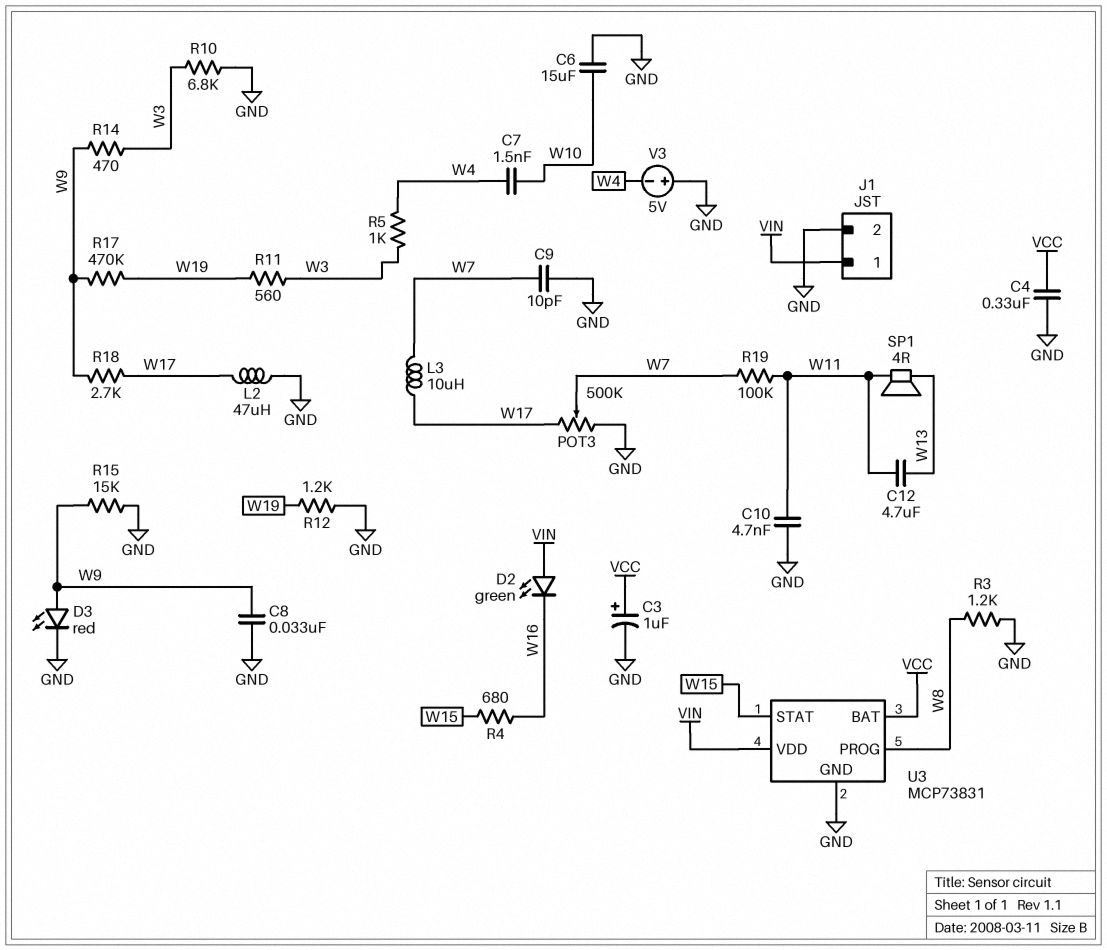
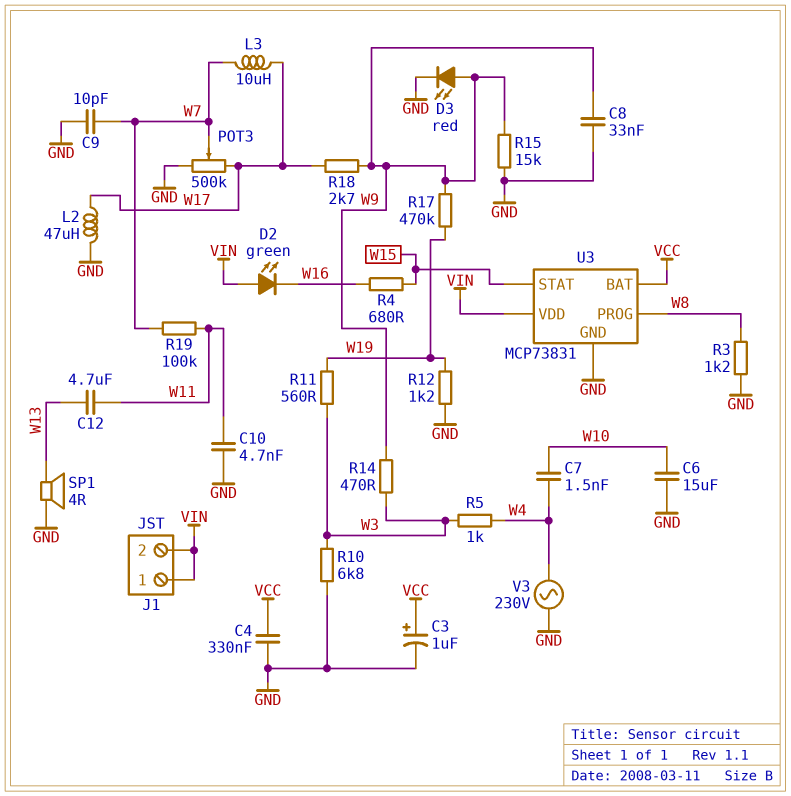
J1 pin 2: GND -> VIN
SP1: speaker 4R (W11, W13) -> speaker 4R (GND, W13)
V3: 5V (plus GND, minus W4) -> AC 230V (GND, W4)

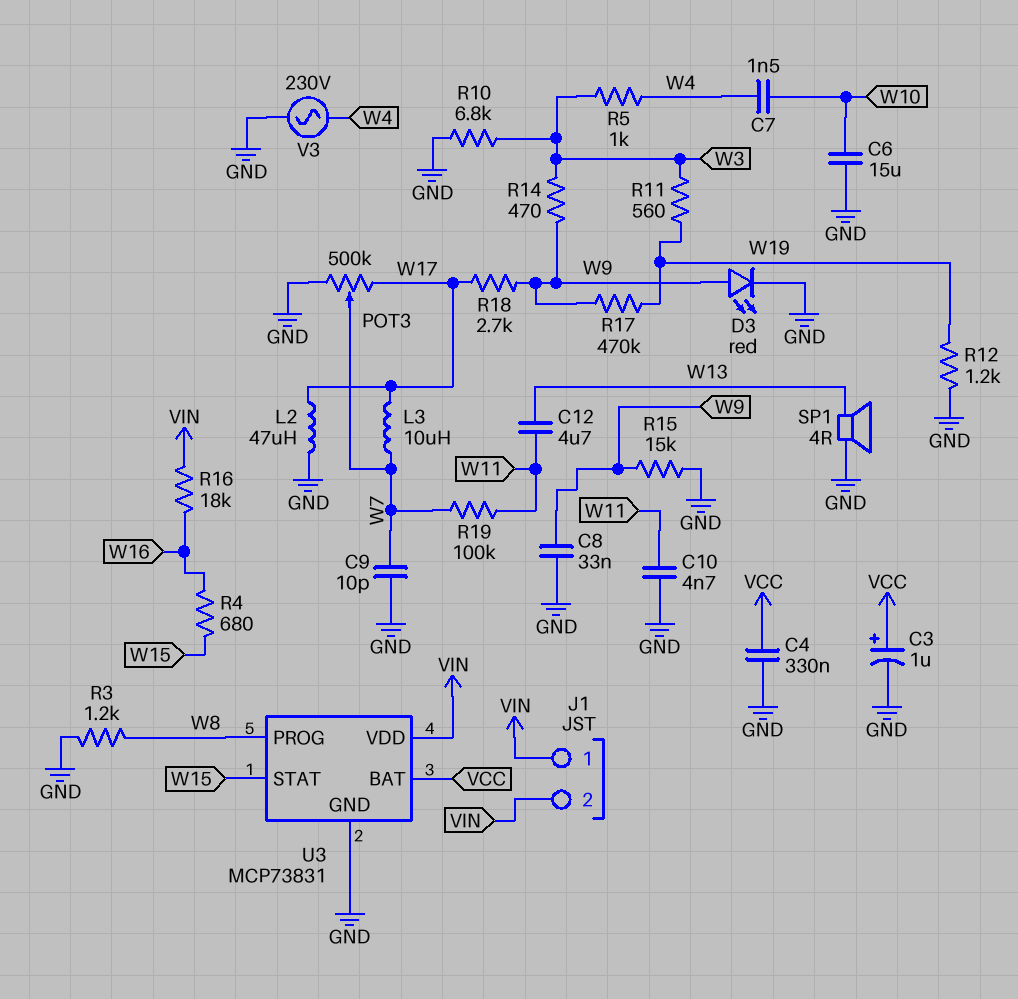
D2: LED green (A VIN, K W16) -> none
R16: none -> 18k (VIN, W16)

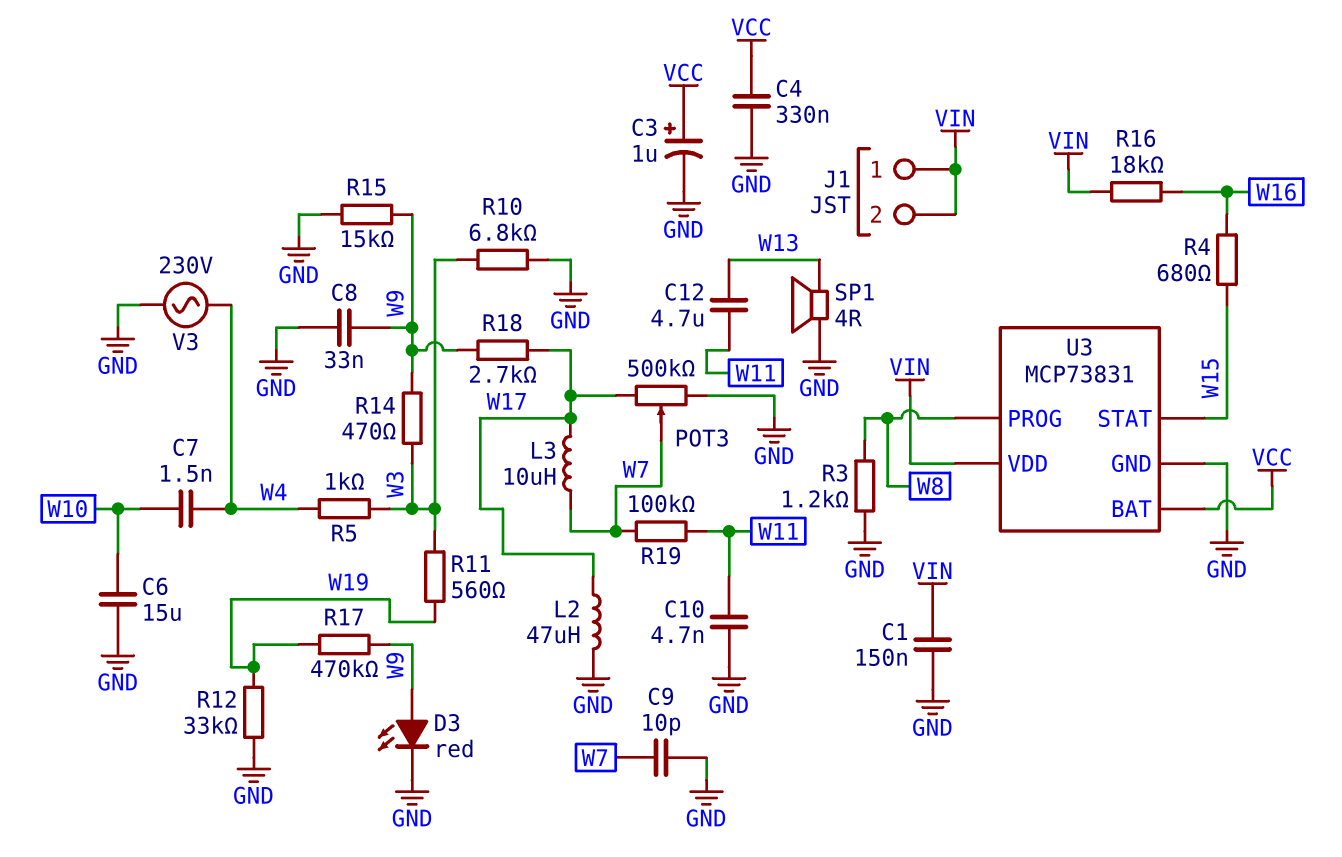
C1: none -> 150nF (GND, VIN)
R12: 1.2k (GND, W19) -> 33k (GND, W19)

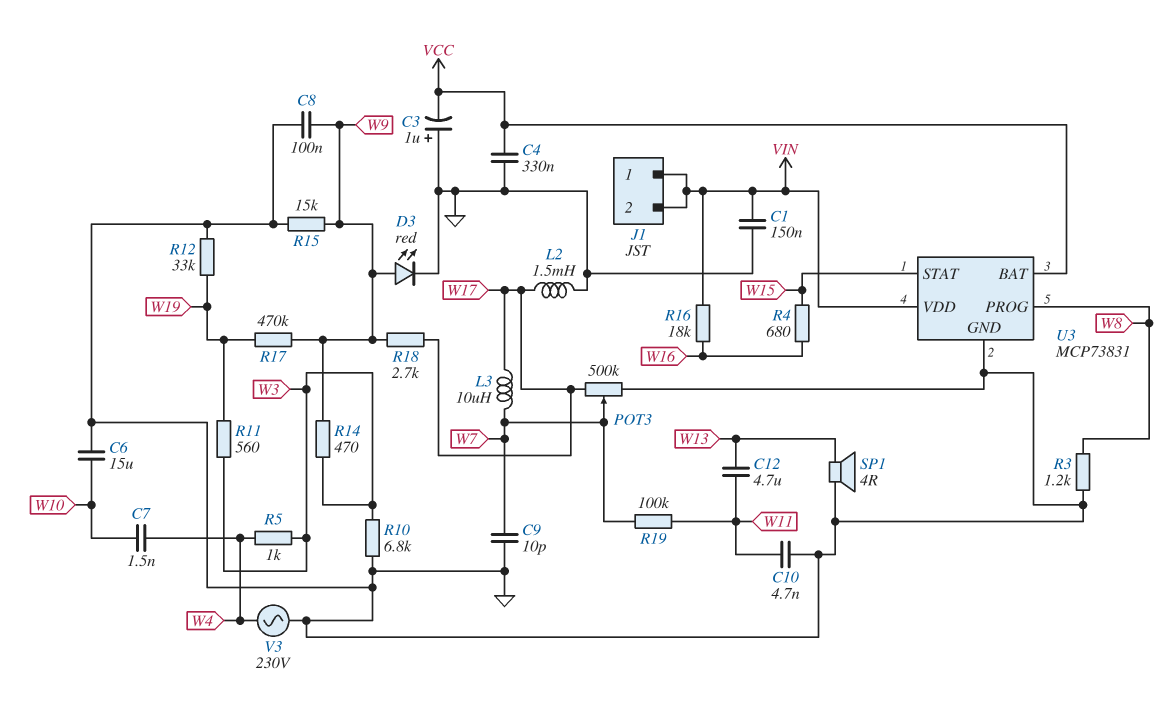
C3: 1uF (plus VCC, minus GND) -> 1uF (plus GND, minus VCC)
C8: 33nF (GND, W9) -> 100nF (GND, W9)
L2: 47uH (GND, W17) -> 1.5mH (GND, W17)

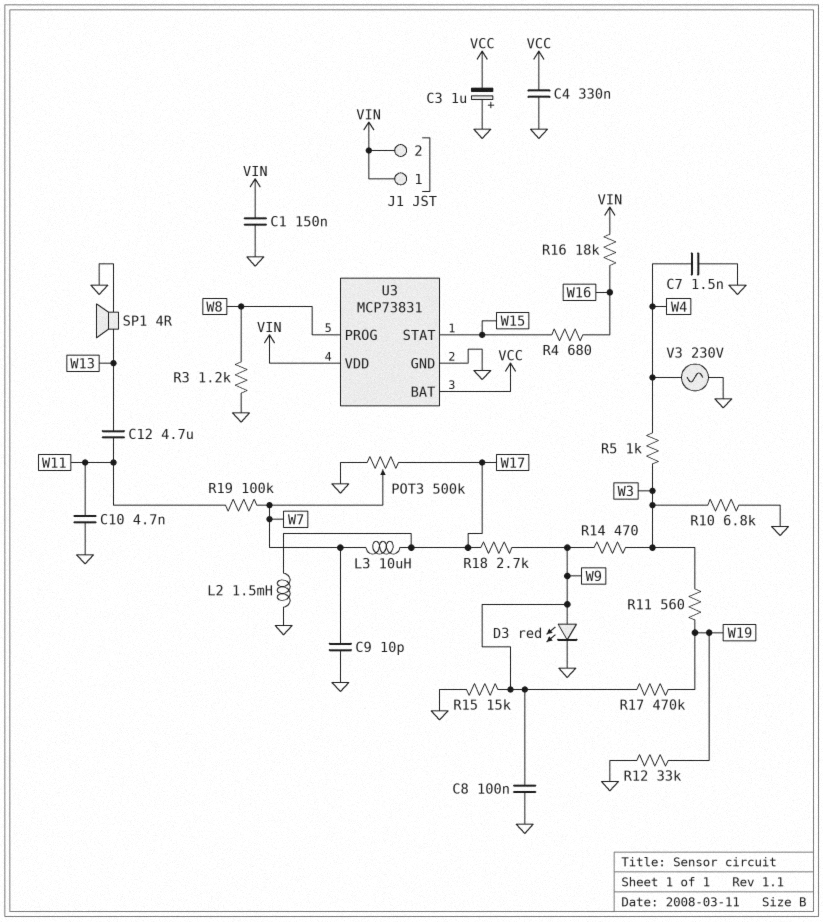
C6: 15uF (GND, W10) -> none
C7: 1.5nF (W4, W10) -> 1.5nF (GND, W4)

